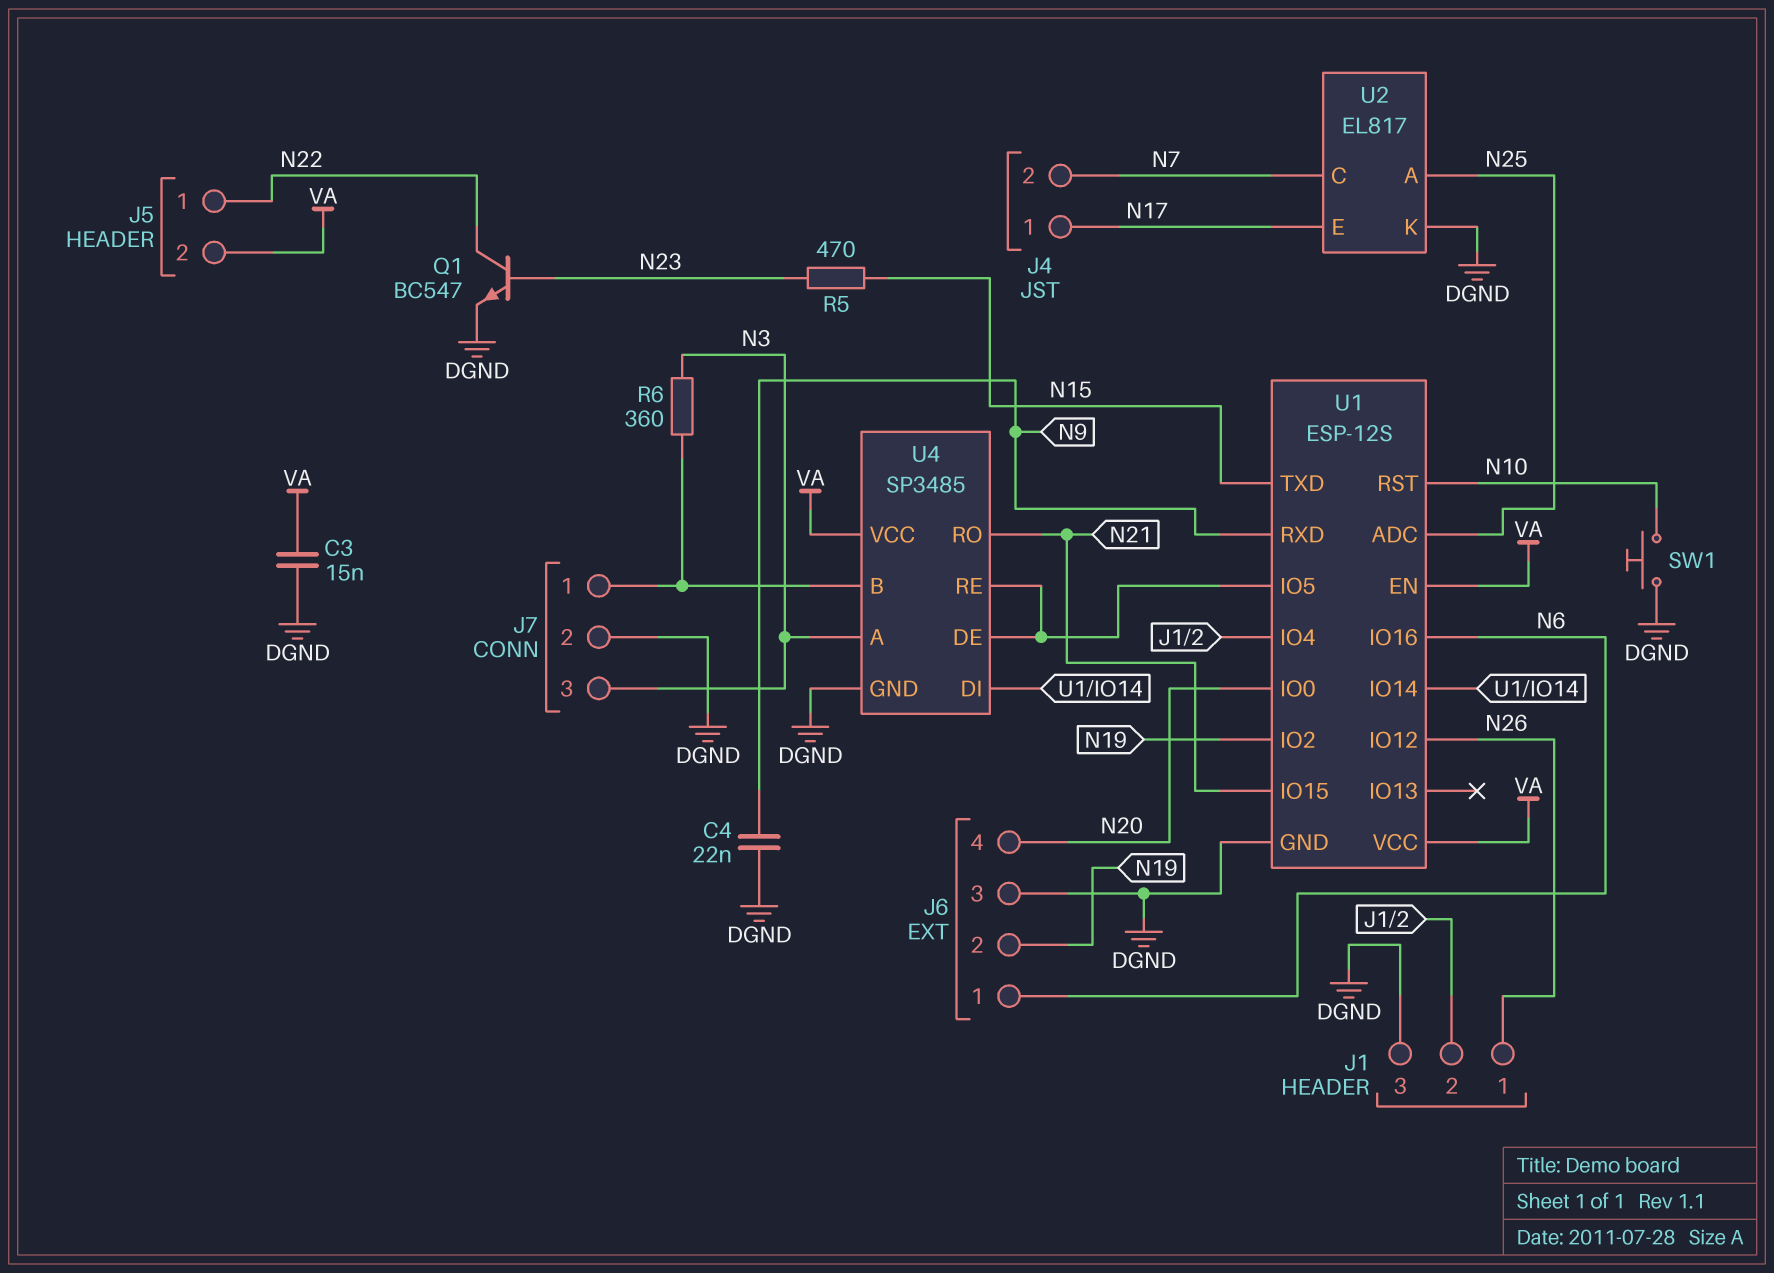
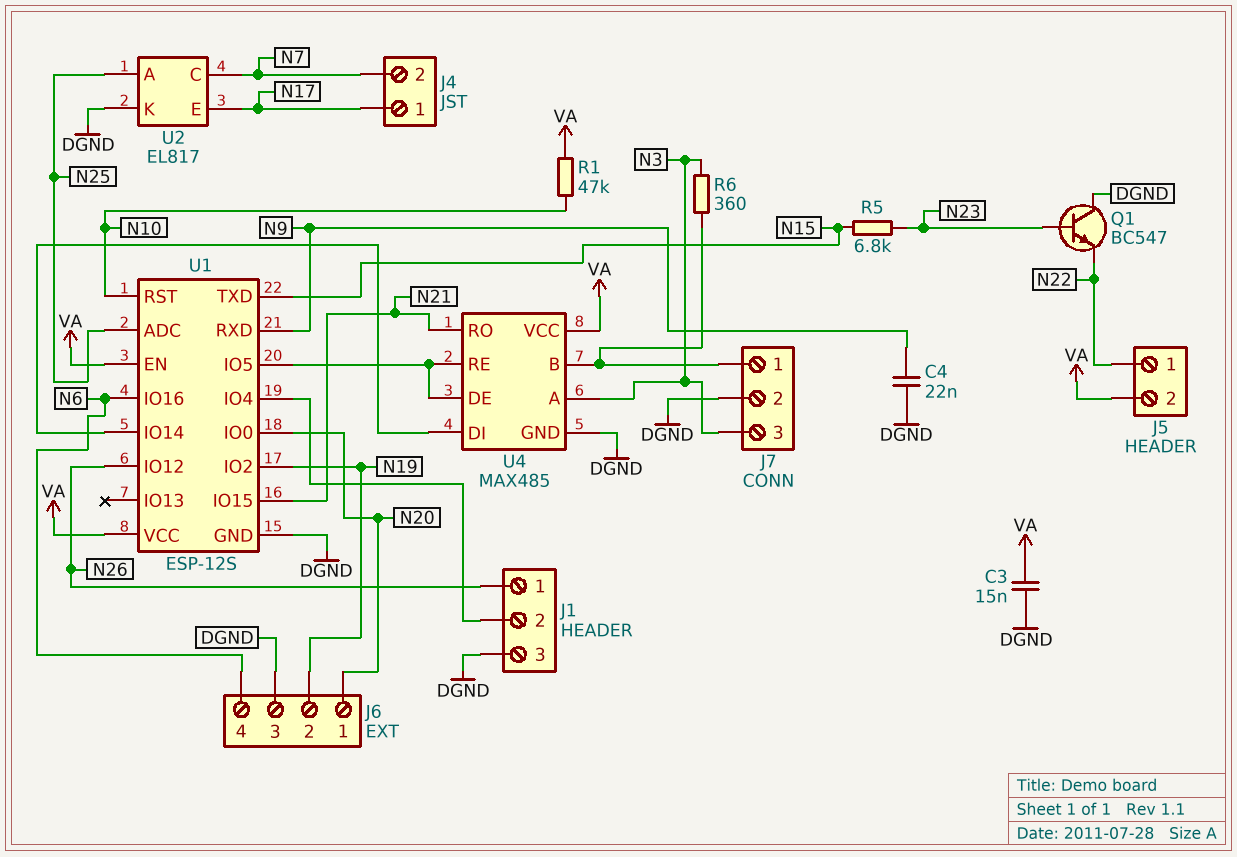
J6 pin 1: N6 -> N20
J6 pin 4: N20 -> N6
Q1: NPN BC547 (B N23, C N22, E DGND) -> NPN BC547 (B N23, C DGND, E N22)
R1: none -> 47k (N10, VA)
R5: 470 (N15, N23) -> 6.8k (N15, N23)
SW1: button (DGND, N10) -> none
U4: SP3485 -> MAX485

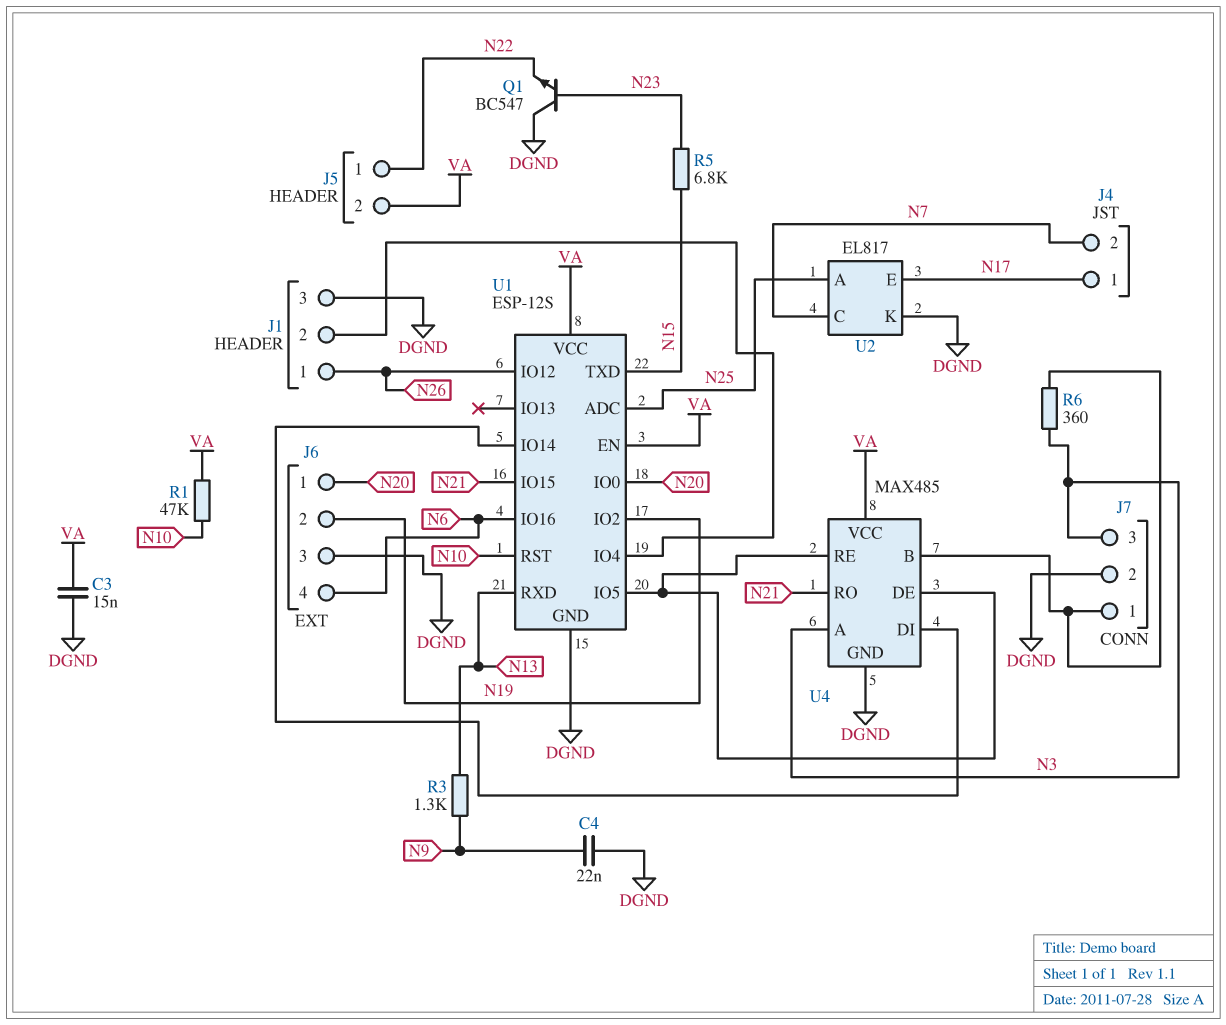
R3: none -> 1.3k (N9, N13)
U1 pin RXD: N9 -> N13

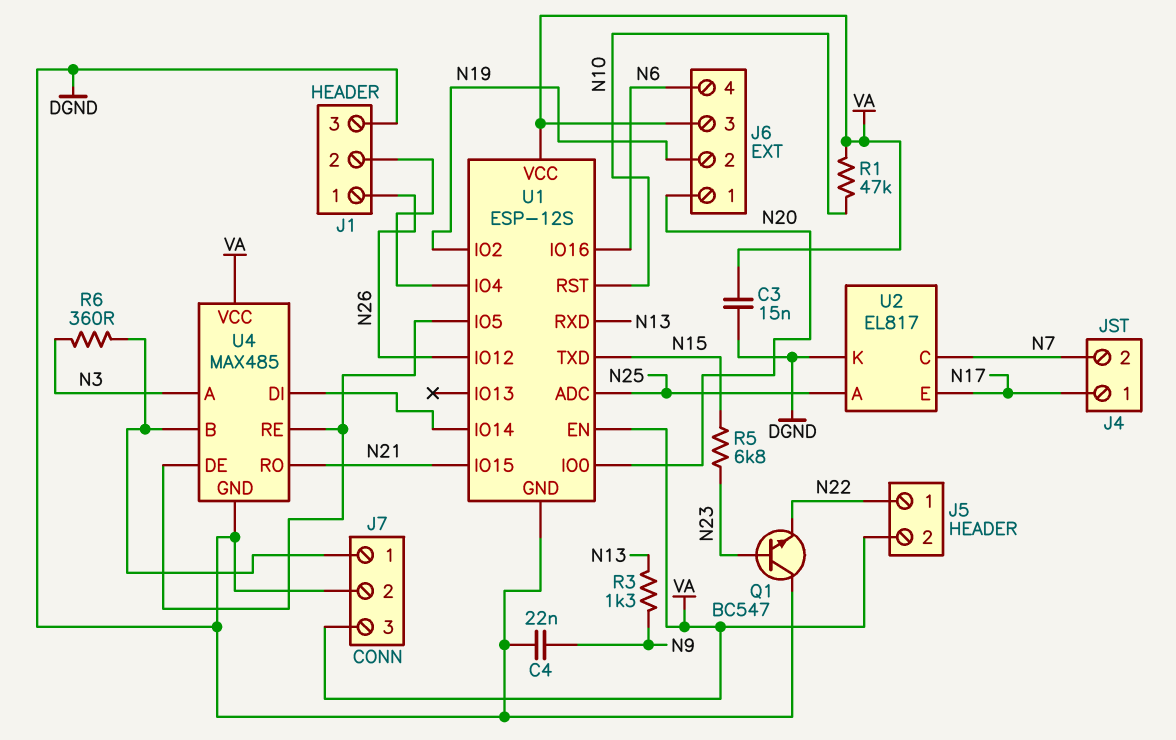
J6 pin 3: DGND -> VA
J7 pin 3: N3 -> VA

